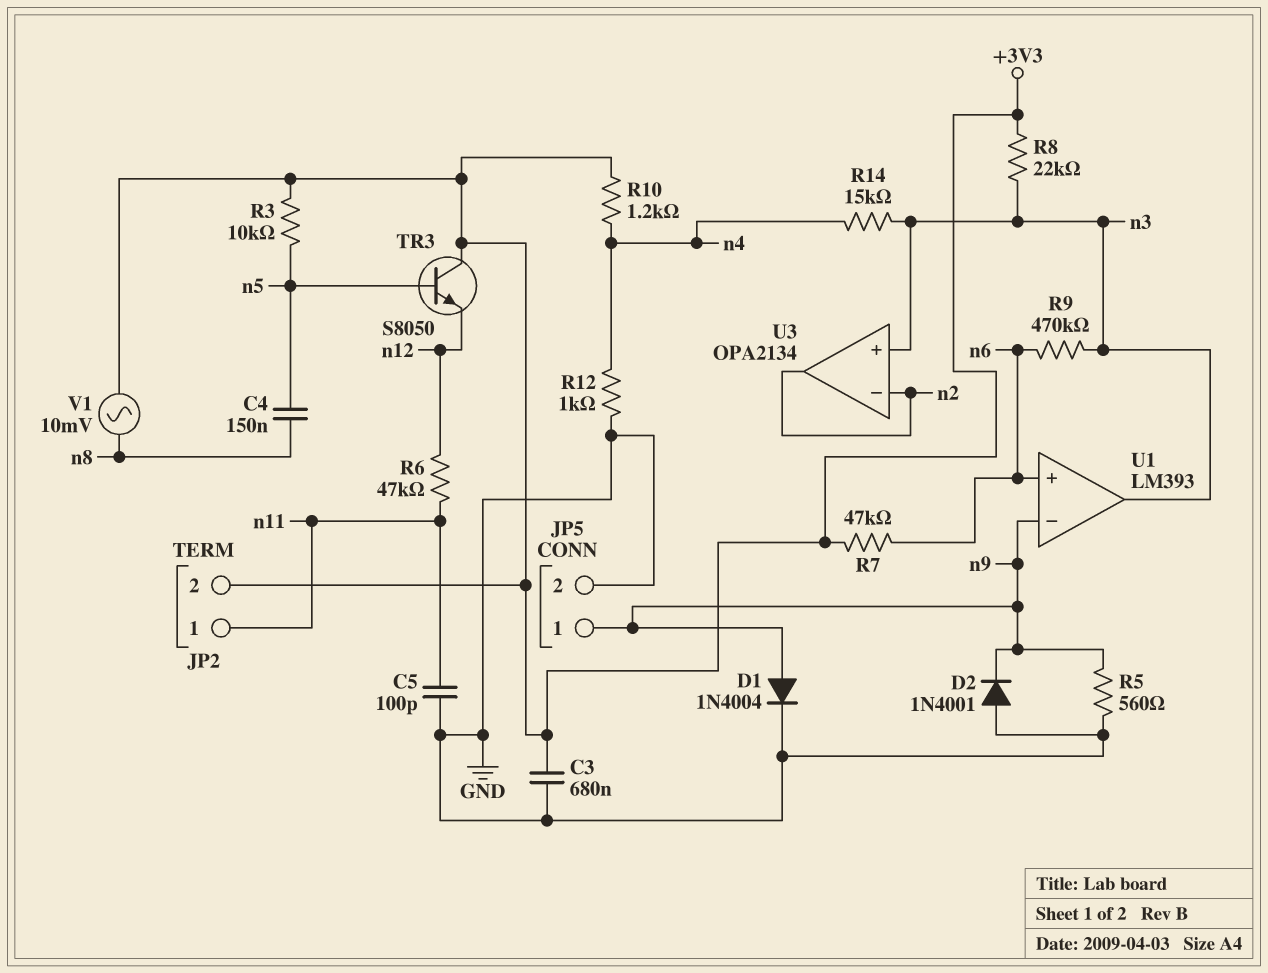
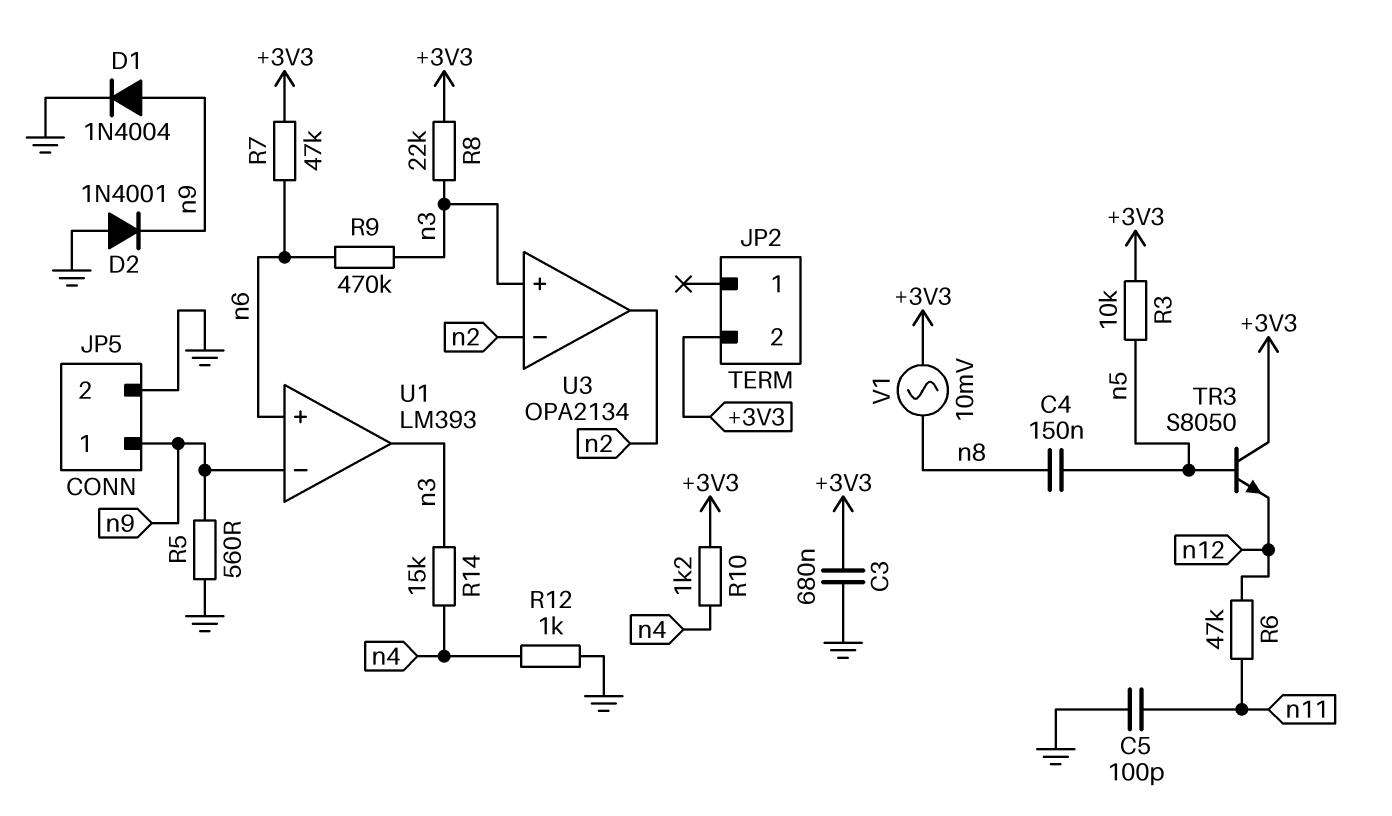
JP2 pin 1: n11 -> none

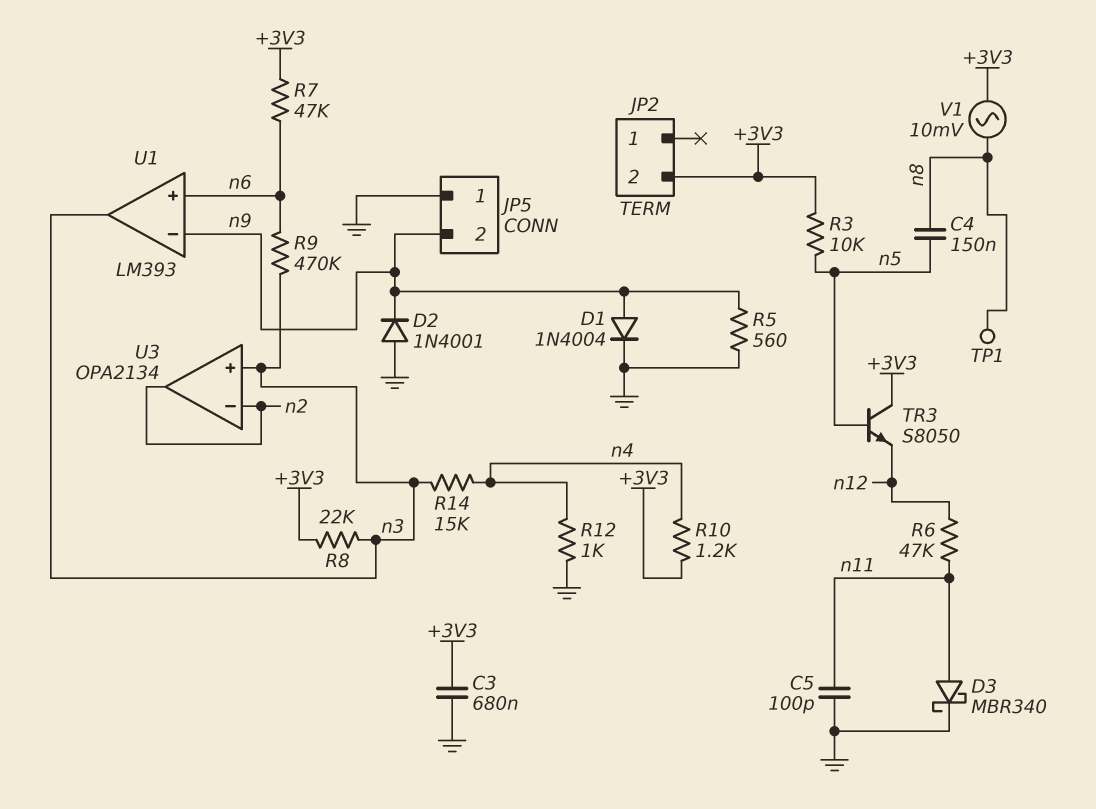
D3: none -> schottky MBR340 (A n11, K GND)
JP5 pin 1: n9 -> GND
JP5 pin 2: GND -> n9
TP1: none -> test point (n8)

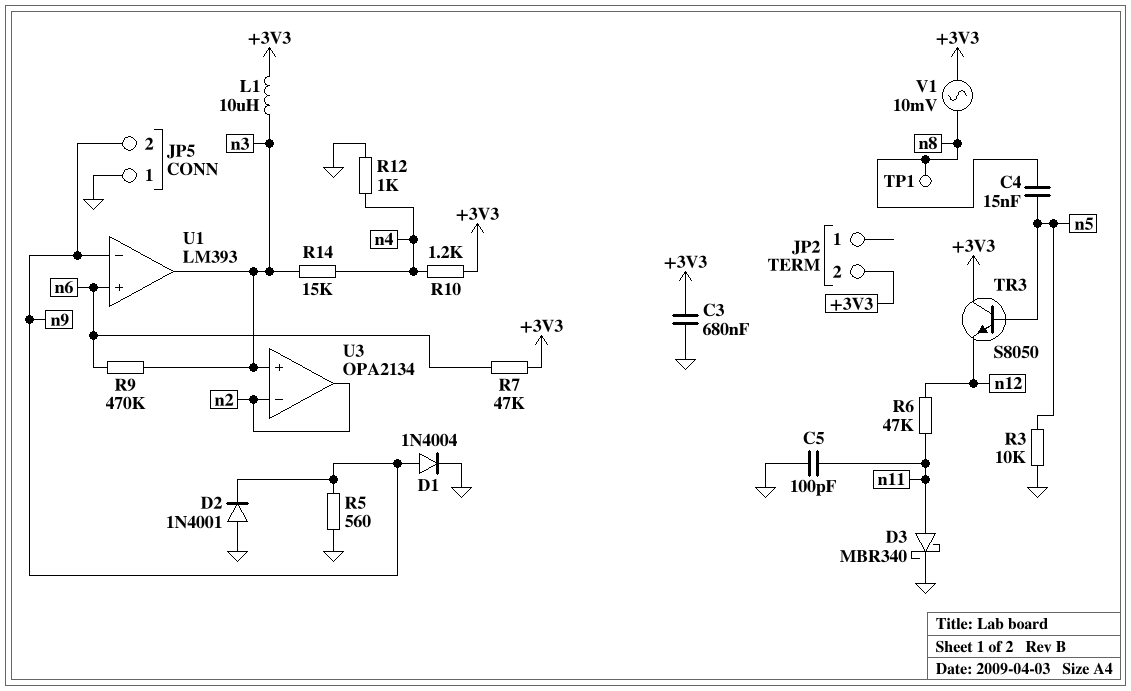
C4: 150nF (n5, n8) -> 15nF (n5, n8)
L1: none -> 10uH (+3V3, n3)
R3: 10k (+3V3, n5) -> 10k (GND, n5)
R8: 22k (+3V3, n3) -> none

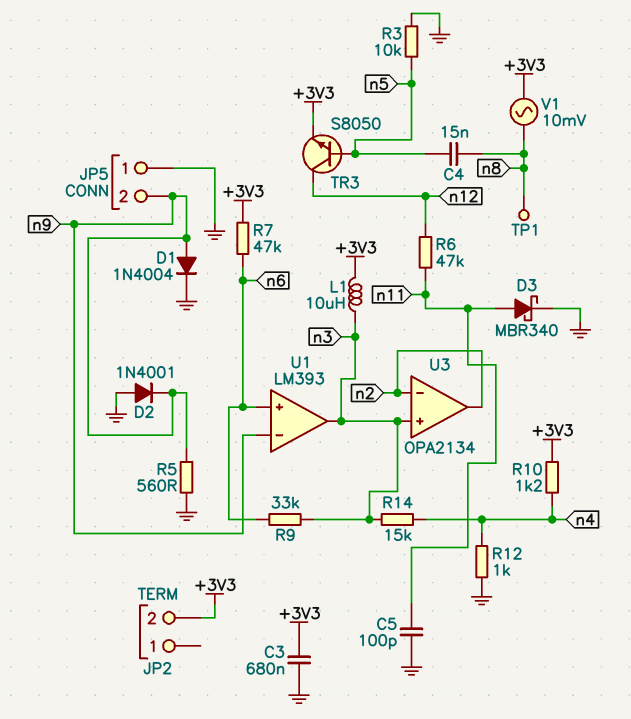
R9: 470k (n3, n6) -> 33k (n3, n6)
TR3: NPN S8050 (B n5, C +3V3, E n12) -> NPN S8050 (B n5, C n12, E +3V3)

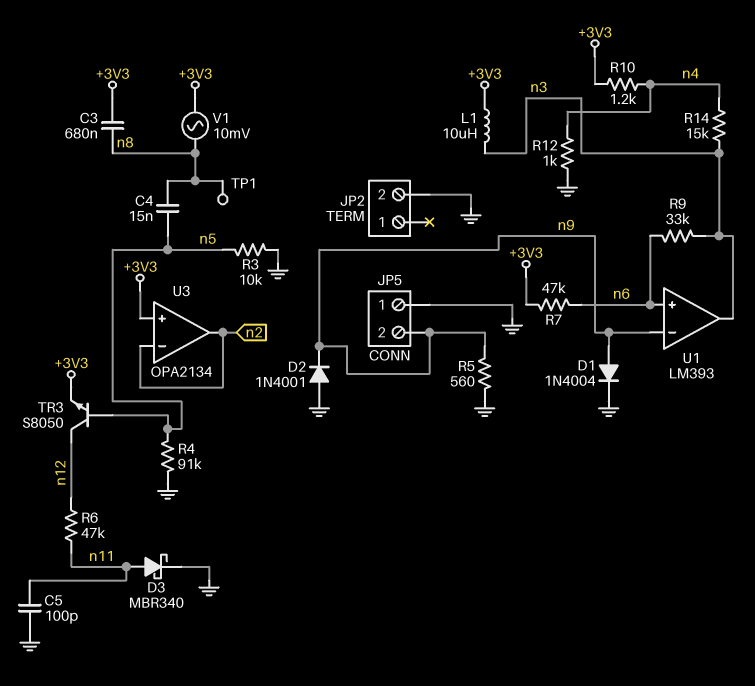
C3: 680nF (+3V3, GND) -> 680nF (+3V3, n8)
JP2 pin 2: +3V3 -> GND
R4: none -> 91k (GND, n5)
U3 pin in+: n3 -> +3V3

